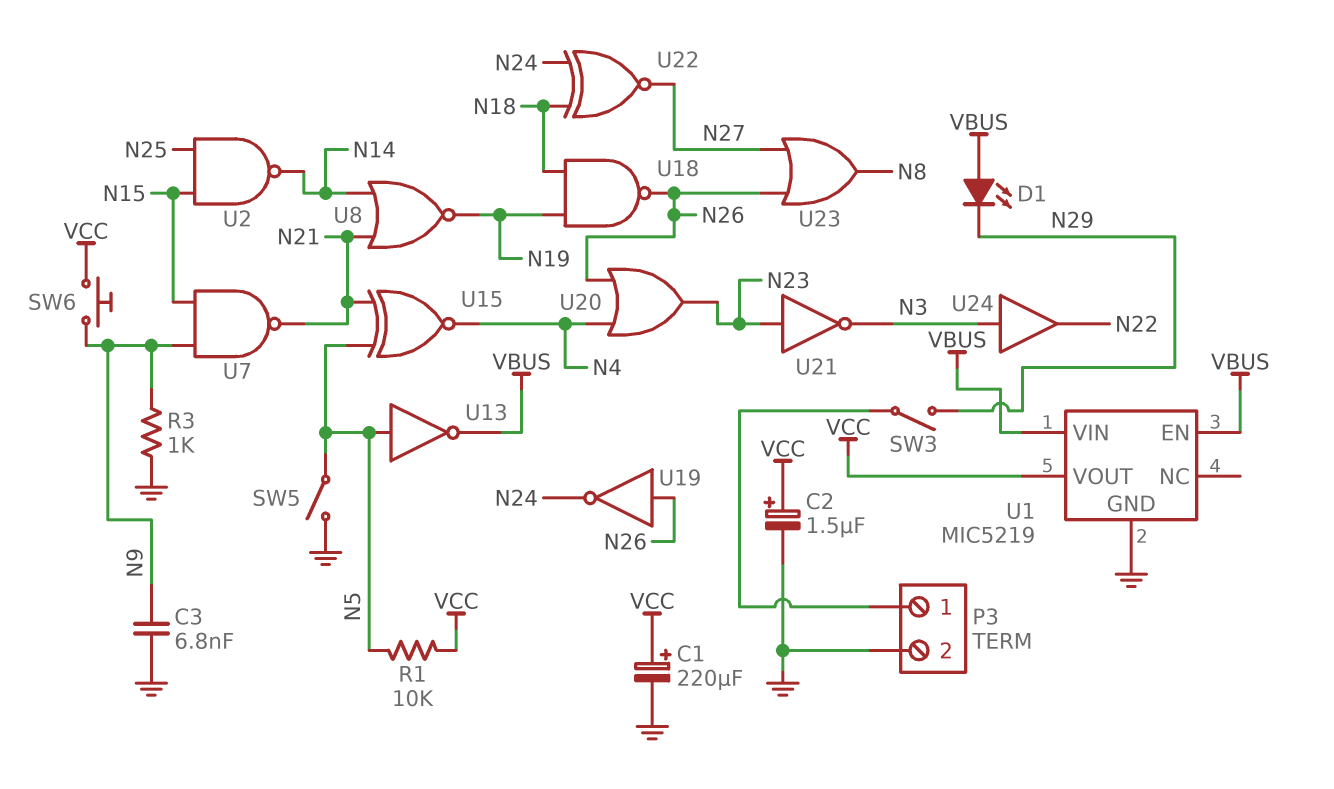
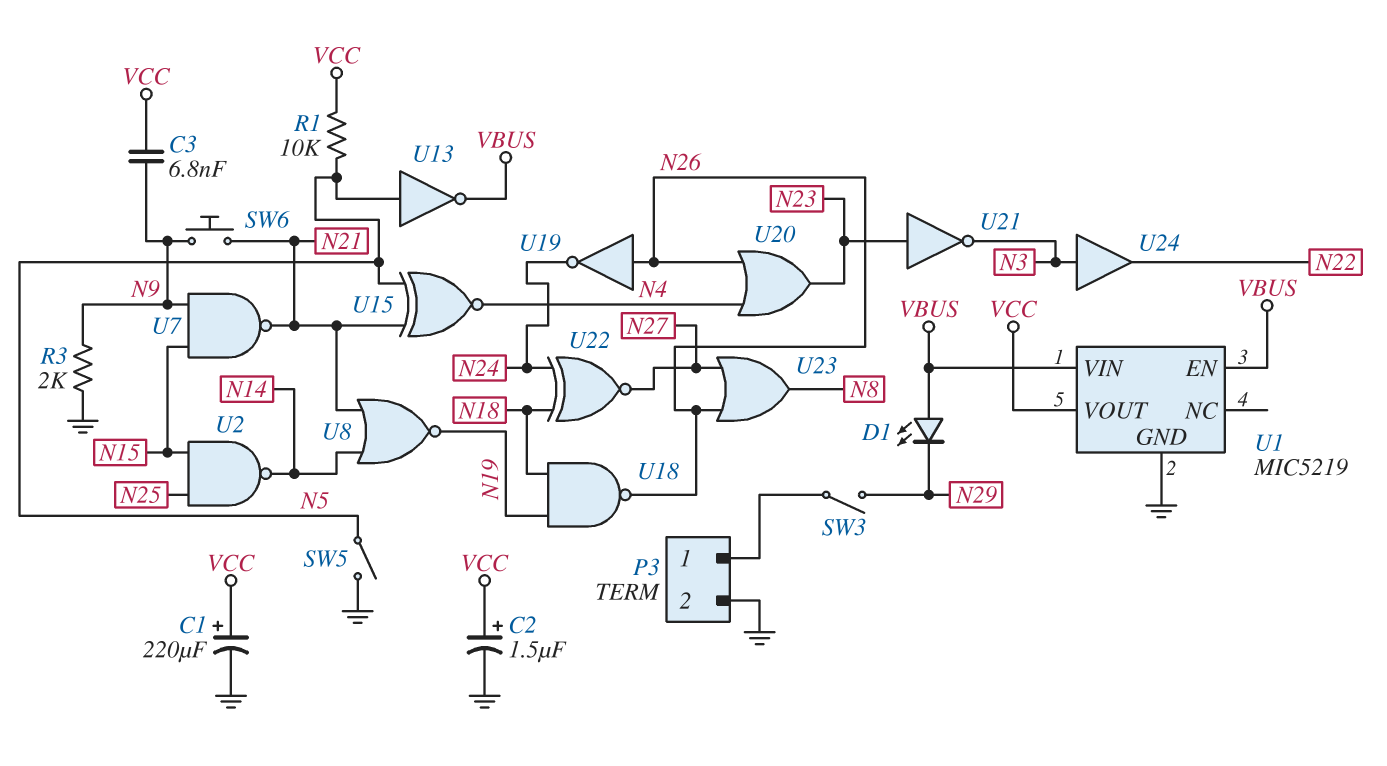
C3: 6.8nF (GND, N9) -> 6.8nF (N9, VCC)
R3: 1k (GND, N9) -> 2k (GND, N9)
SW6: button (N9, VCC) -> button (N9, N21)

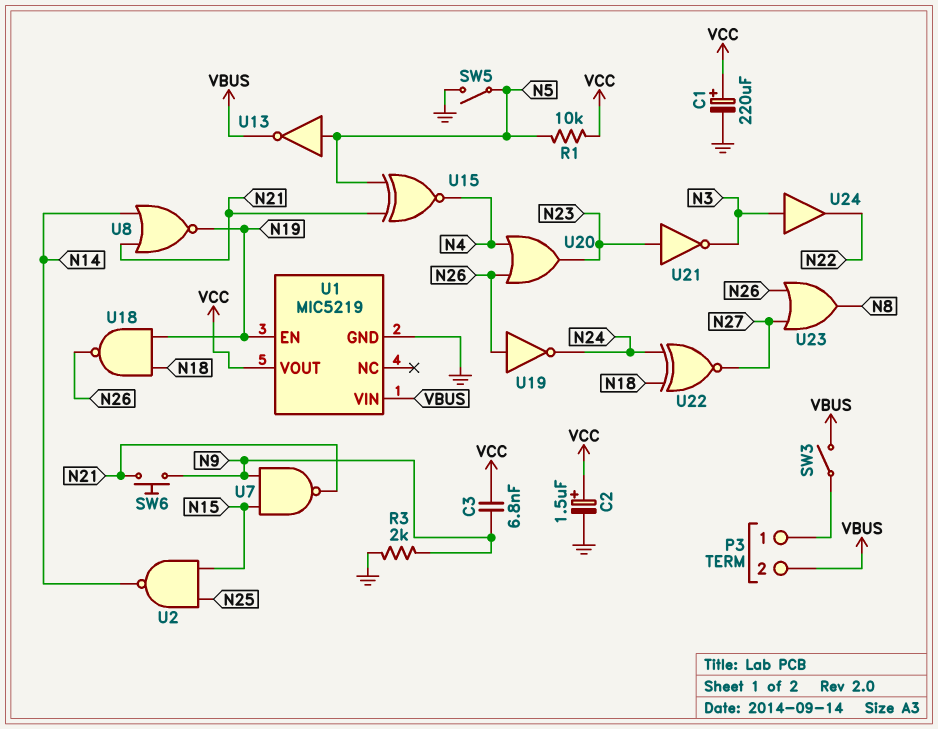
D1: LED (A VBUS, K N29) -> none
P3 pin 2: GND -> VBUS
SW3: switch (N29, P3/1) -> switch (P3/1, VBUS)
U1 pin EN: VBUS -> N19

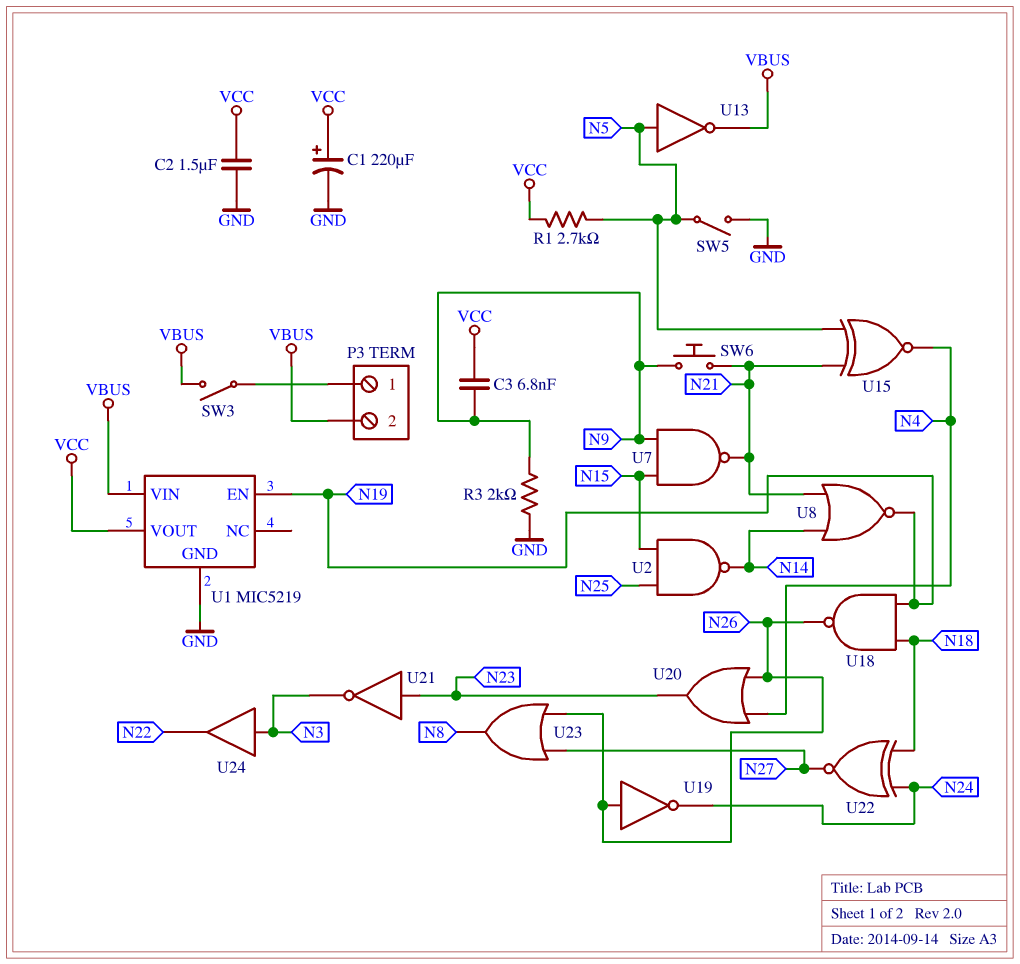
C2: 1.5uF (plus VCC, minus GND) -> 1.5uF (GND, VCC)
R1: 10k (N5, VCC) -> 2.7k (N5, VCC)

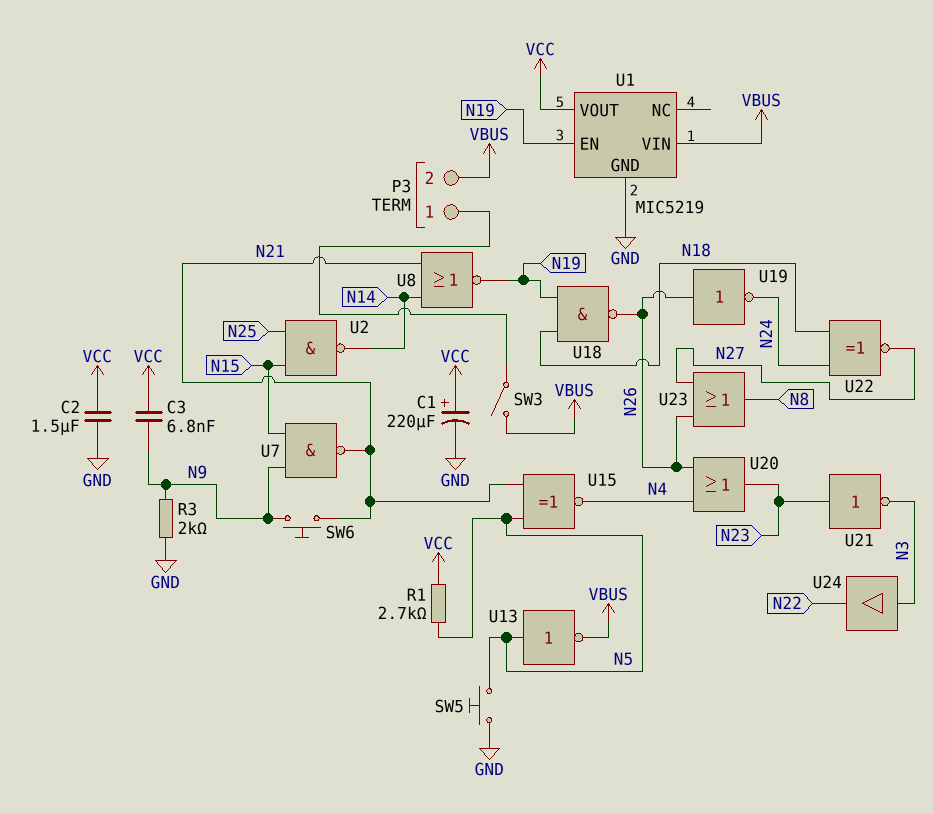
SW5: switch (GND, N5) -> button (GND, N5)

